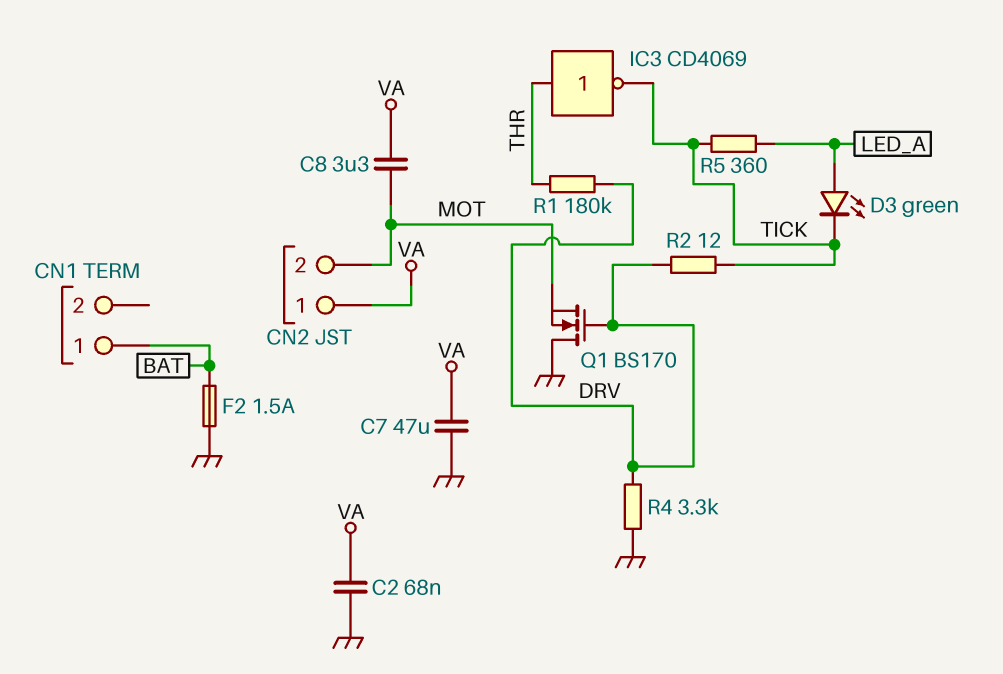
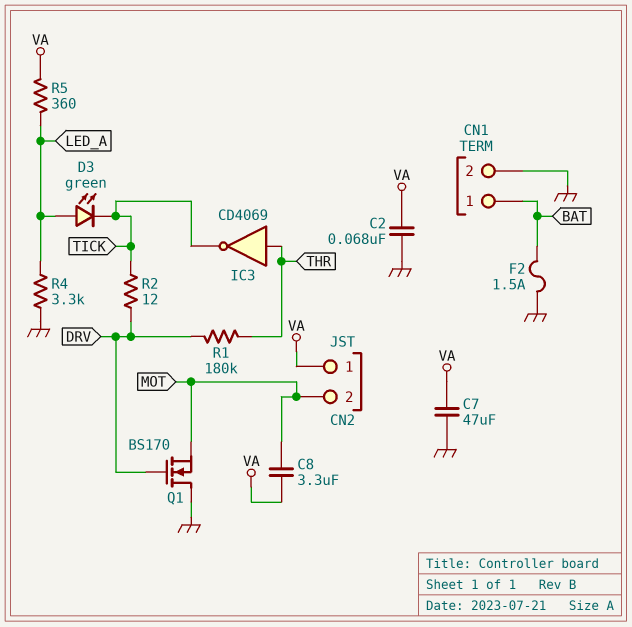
CN1 pin 2: none -> GND
R4: 3.3k (DRV, GND) -> 3.3k (GND, LED_A)
R5: 360 (LED_A, TICK) -> 360 (LED_A, VA)

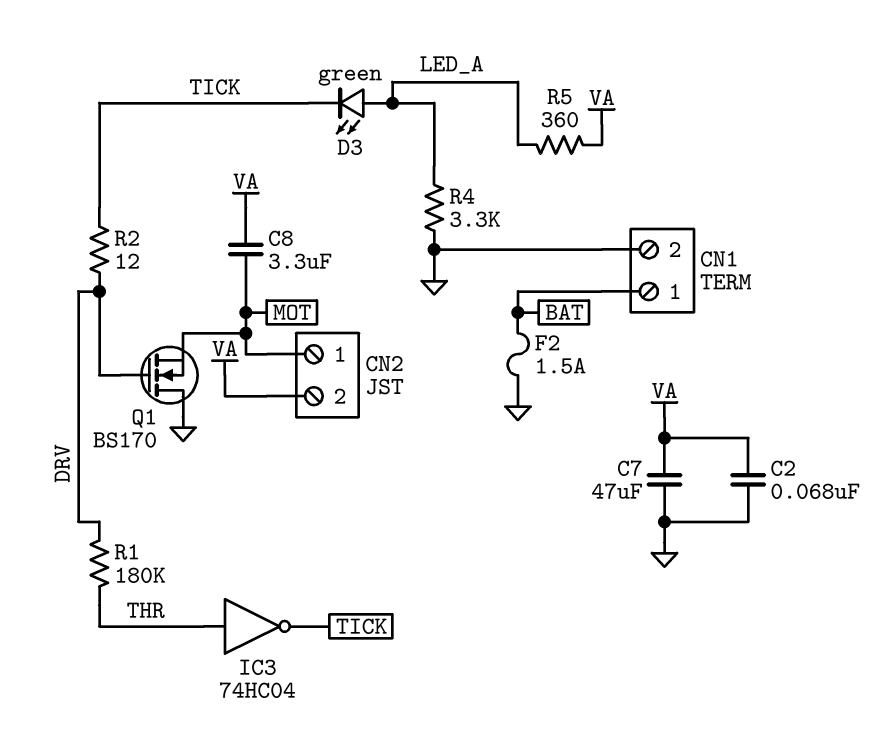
CN2 pin 1: VA -> MOT
CN2 pin 2: MOT -> VA
IC3: NOT CD4069 (in THR, out TICK) -> NOT 74HC04 (in THR, out TICK)

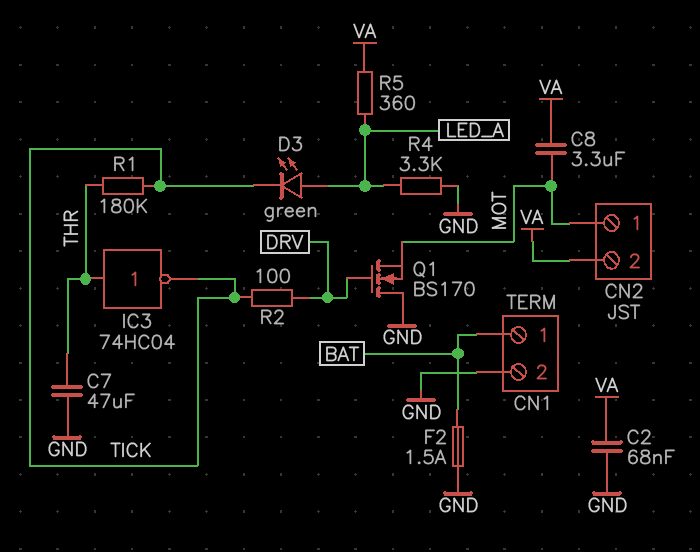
C7: 47uF (GND, VA) -> 47uF (GND, THR)
R1: 180k (DRV, THR) -> 180k (THR, TICK)
R2: 12 (DRV, TICK) -> 100 (DRV, TICK)

